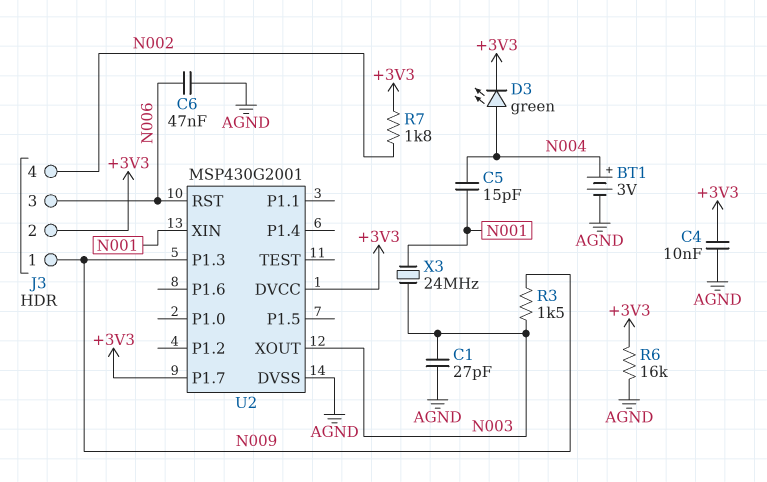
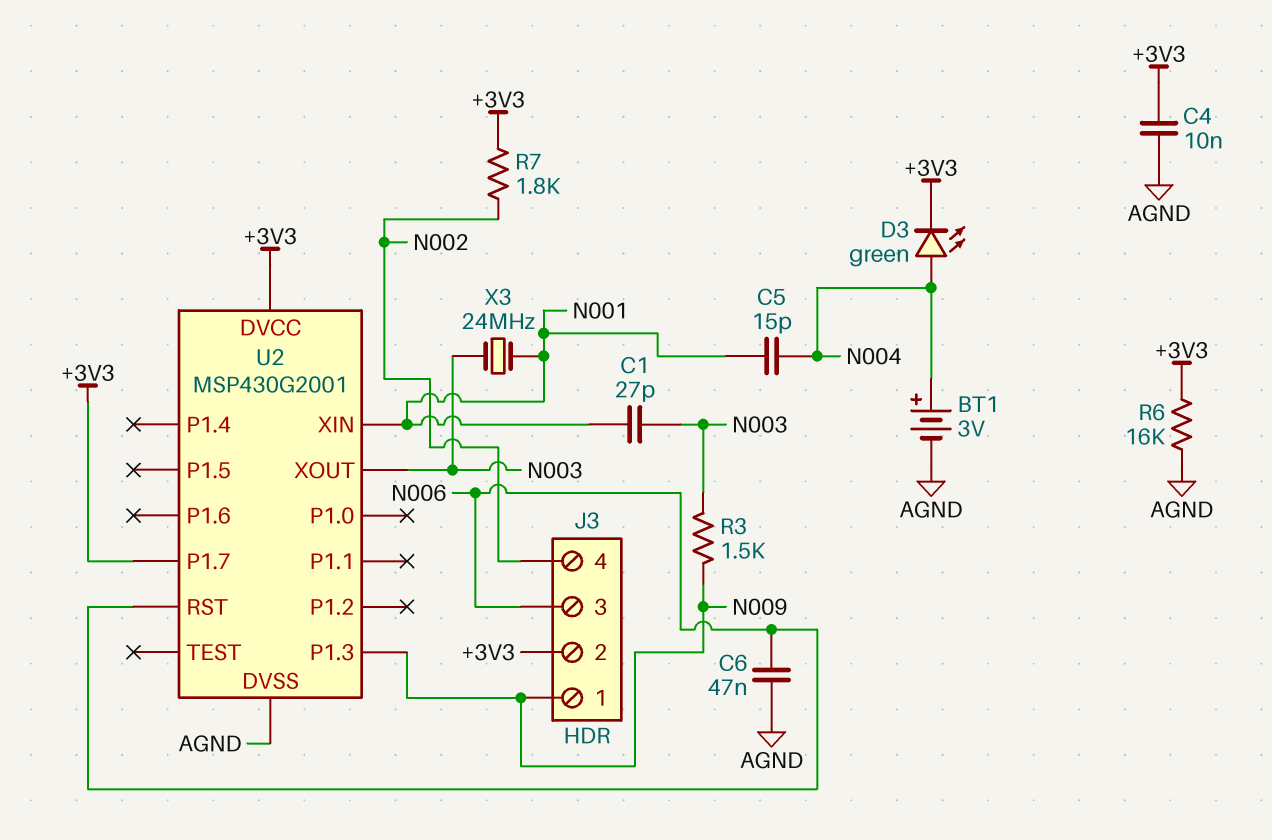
C1: 27pF (AGND, N003) -> 27pF (N001, N003)

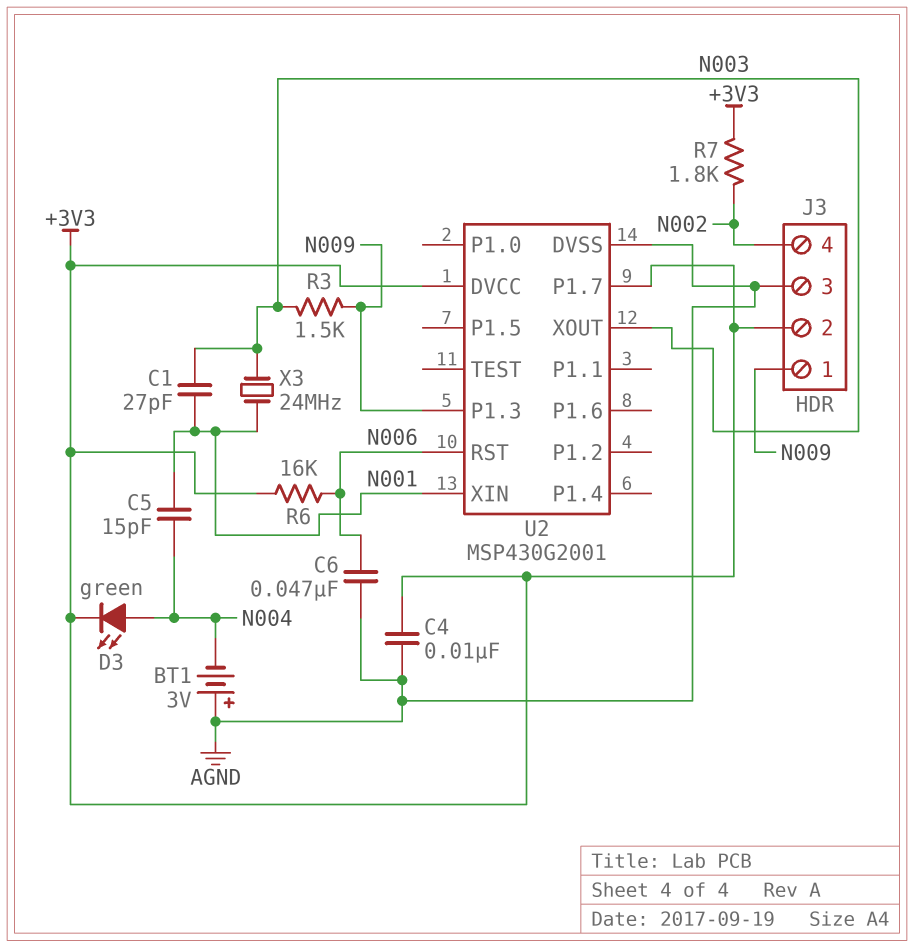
BT1: 3V (plus N004, minus AGND) -> 3V (plus AGND, minus N004)
J3 pin 3: N006 -> AGND
R6: 16k (+3V3, AGND) -> 16k (+3V3, N006)

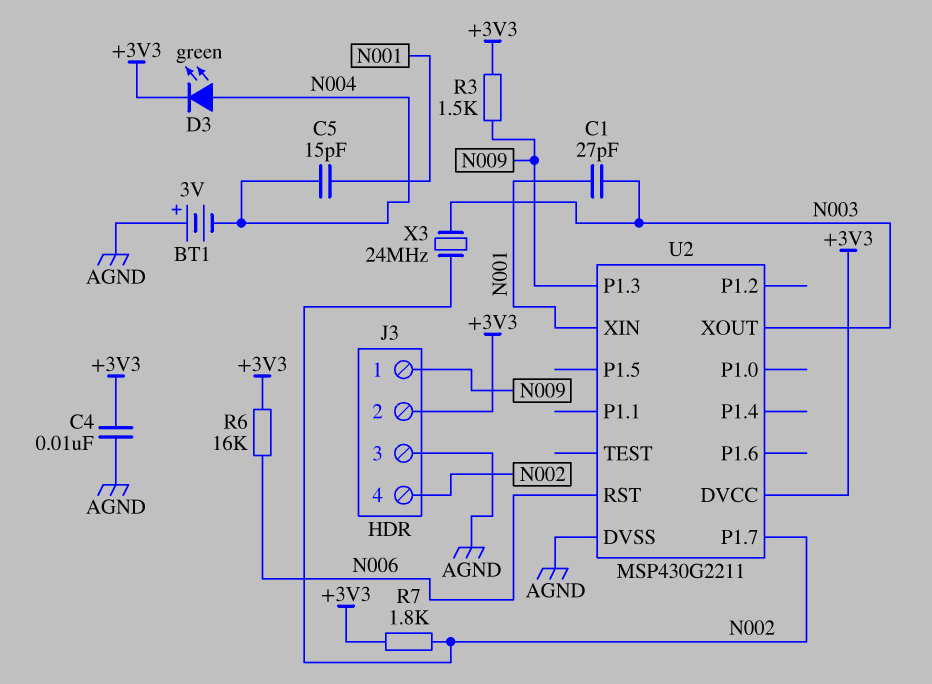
C6: 47nF (AGND, N006) -> none
R3: 1.5k (N003, N009) -> 1.5k (+3V3, N009)
U2: MSP430G2001 -> MSP430G2211
U2 pin P1.7: +3V3 -> N002
X3: 24MHz (N001, N003) -> 24MHz (N002, N003)

